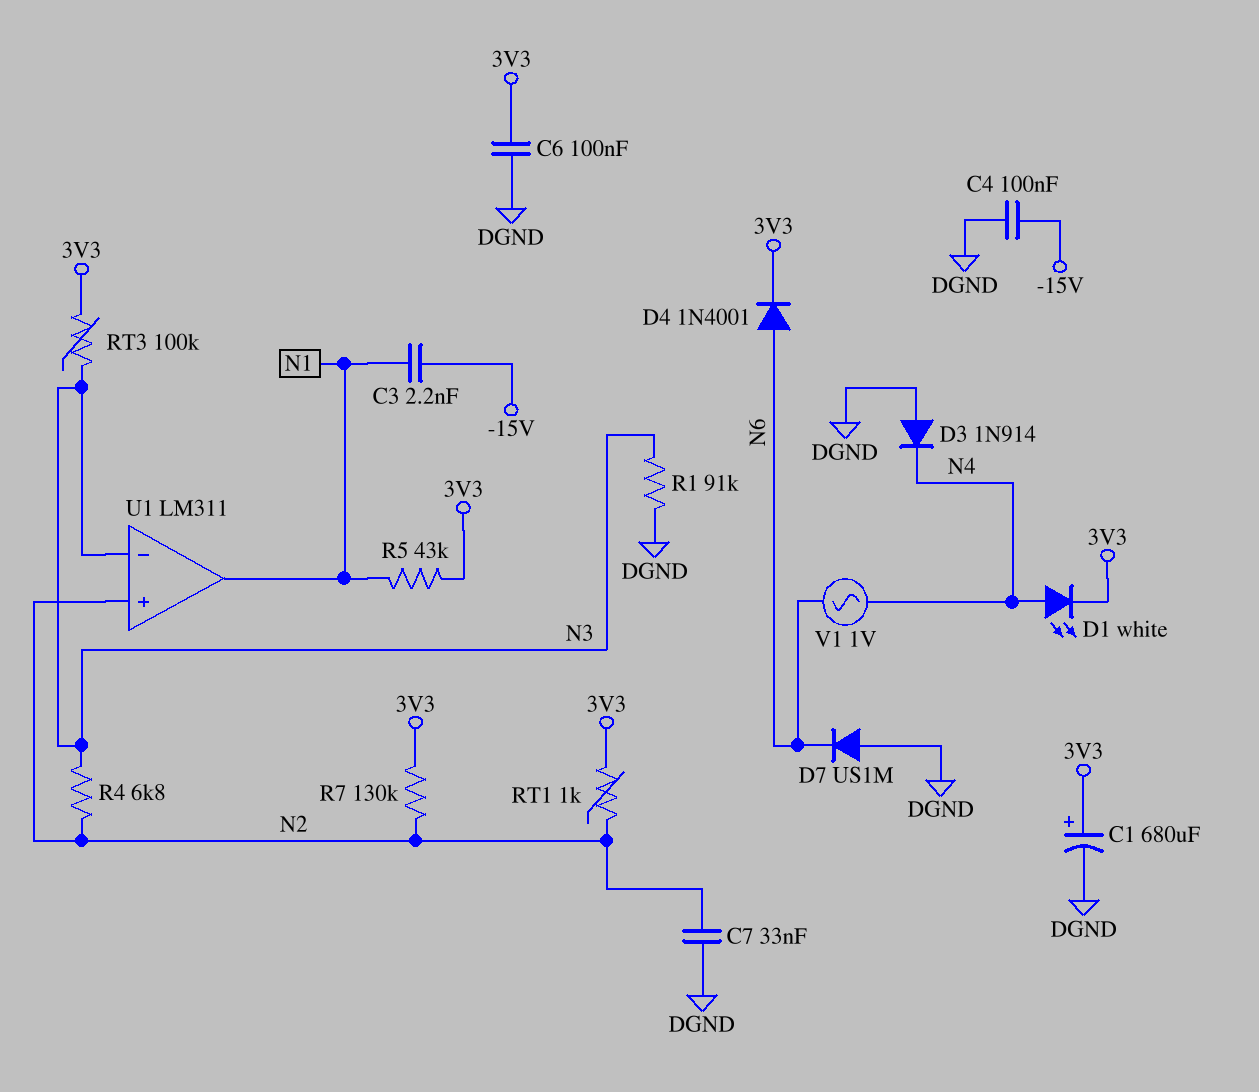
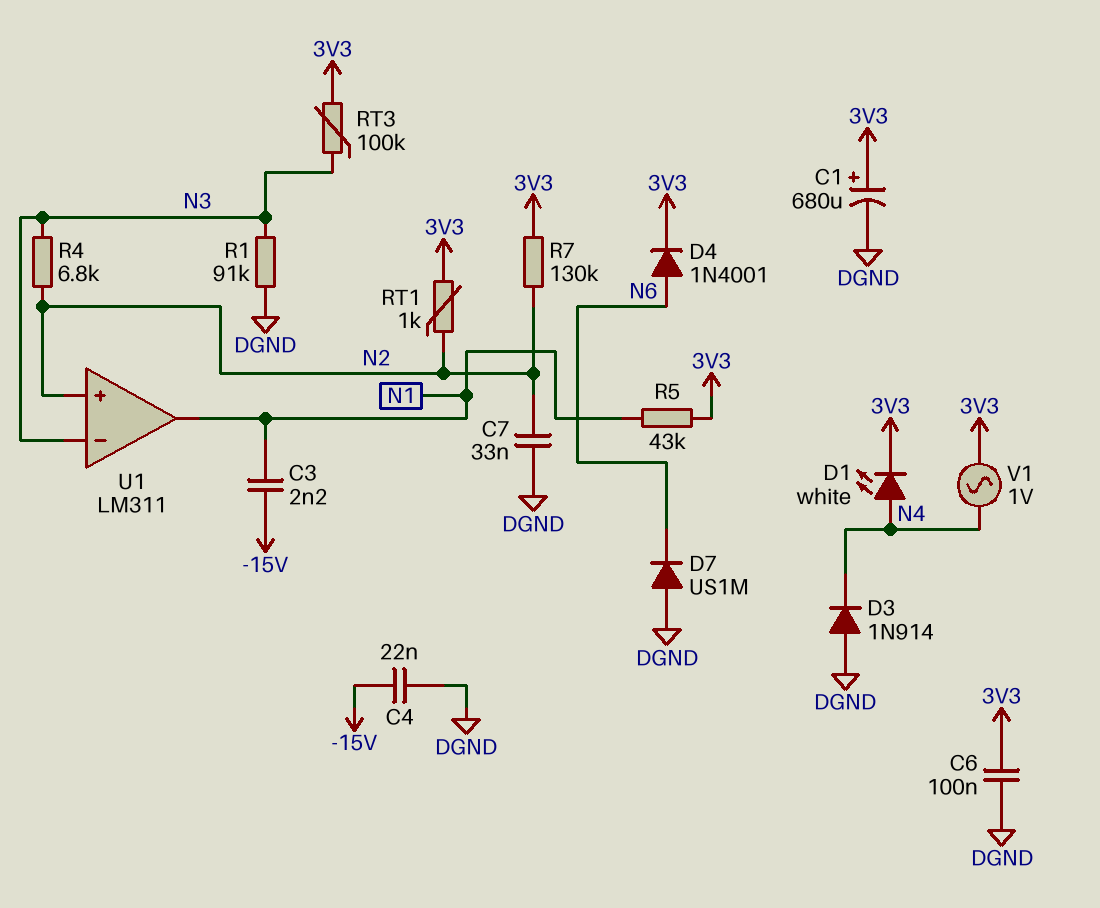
C4: 100nF (-15V, DGND) -> 22nF (-15V, DGND)
V1: AC 1V (N4, N6) -> AC 1V (3V3, N4)

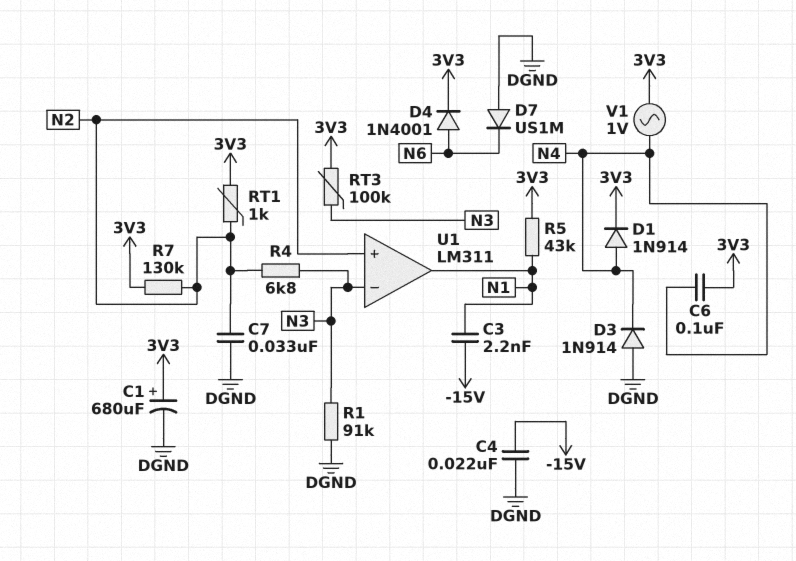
C6: 100nF (3V3, DGND) -> 100nF (3V3, N4)
D1: LED white (A N4, K 3V3) -> diode 1N914 (A N4, K 3V3)

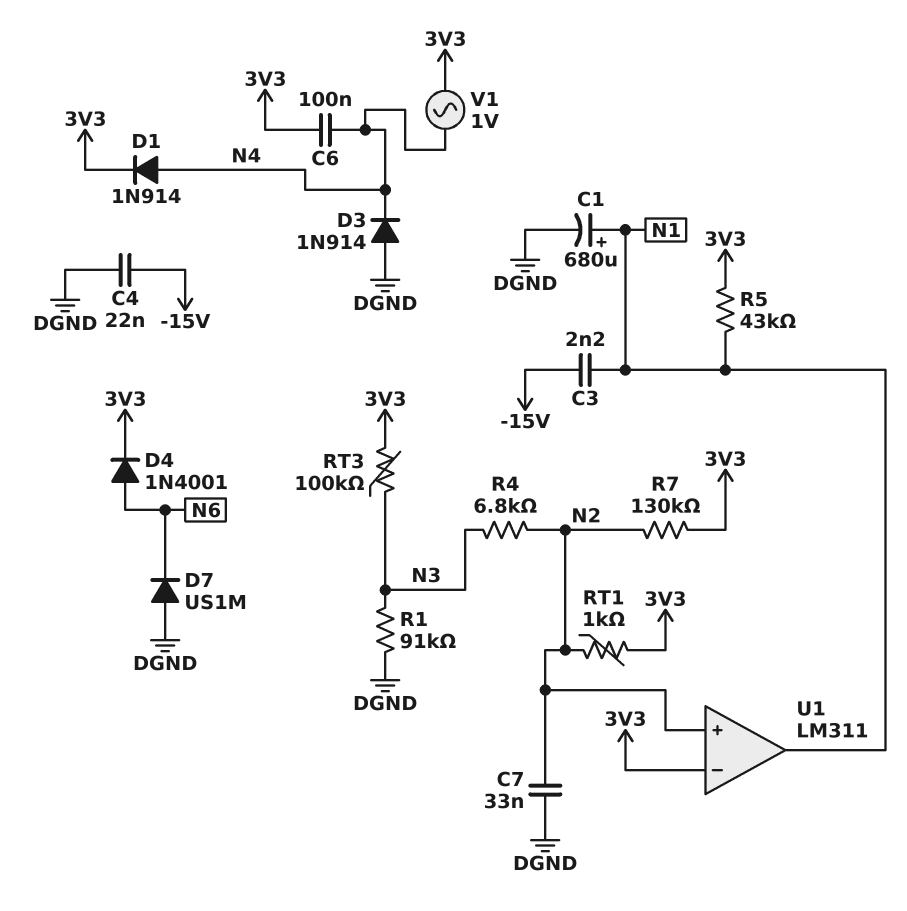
C1: 680uF (plus 3V3, minus DGND) -> 680uF (plus N1, minus DGND)
U1 pin in-: N3 -> 3V3

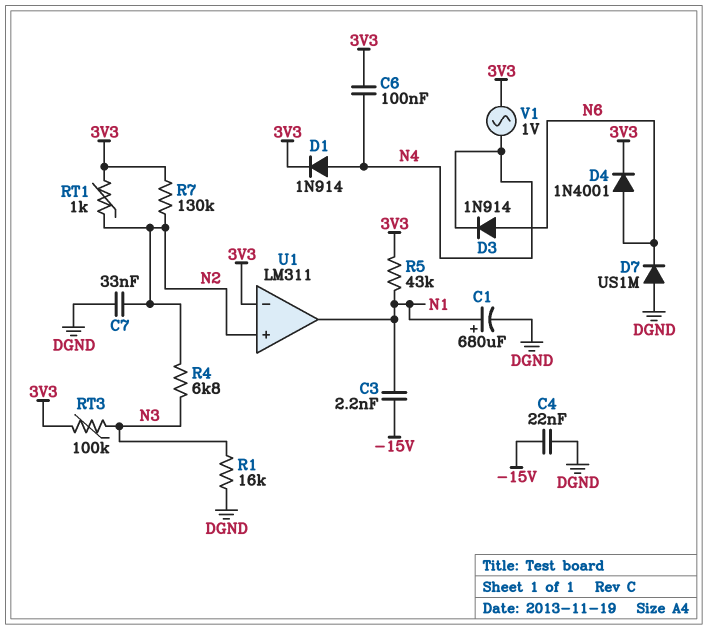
D3: diode 1N914 (A DGND, K N4) -> diode 1N914 (A N6, K N4)
R1: 91k (DGND, N3) -> 16k (DGND, N3)

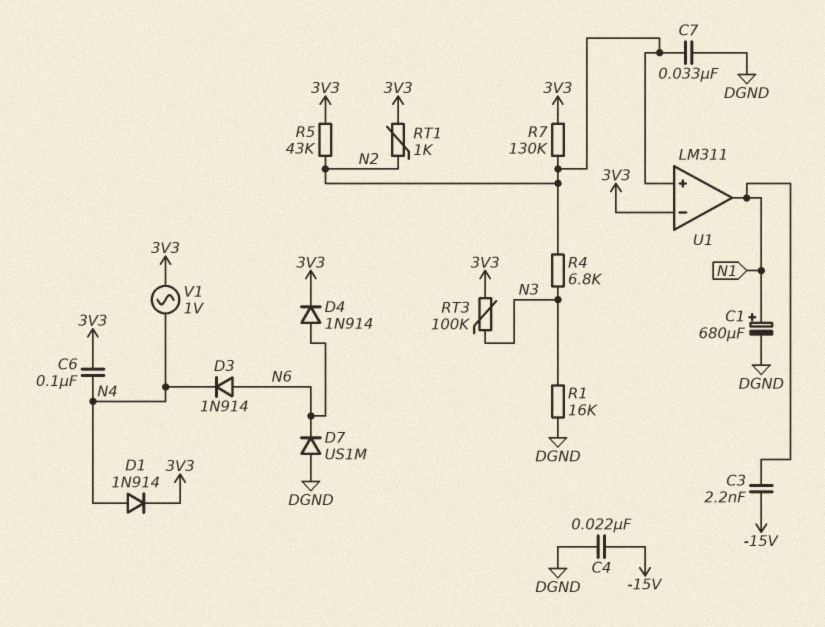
D4: diode 1N4001 (A N6, K 3V3) -> diode 1N914 (A N6, K 3V3)
R5: 43k (3V3, N1) -> 43k (3V3, N2)

